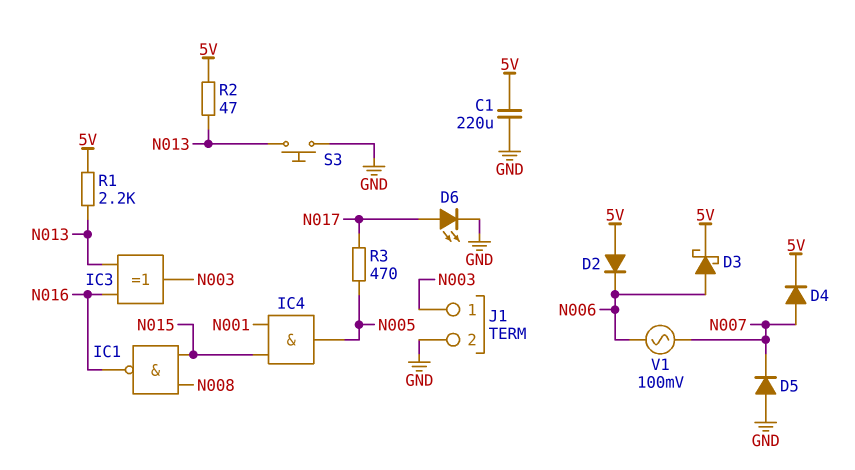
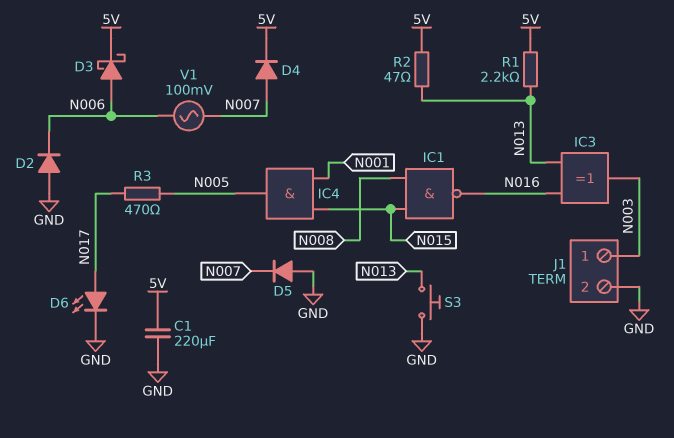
D2: diode (A 5V, K N006) -> diode (A GND, K N006)

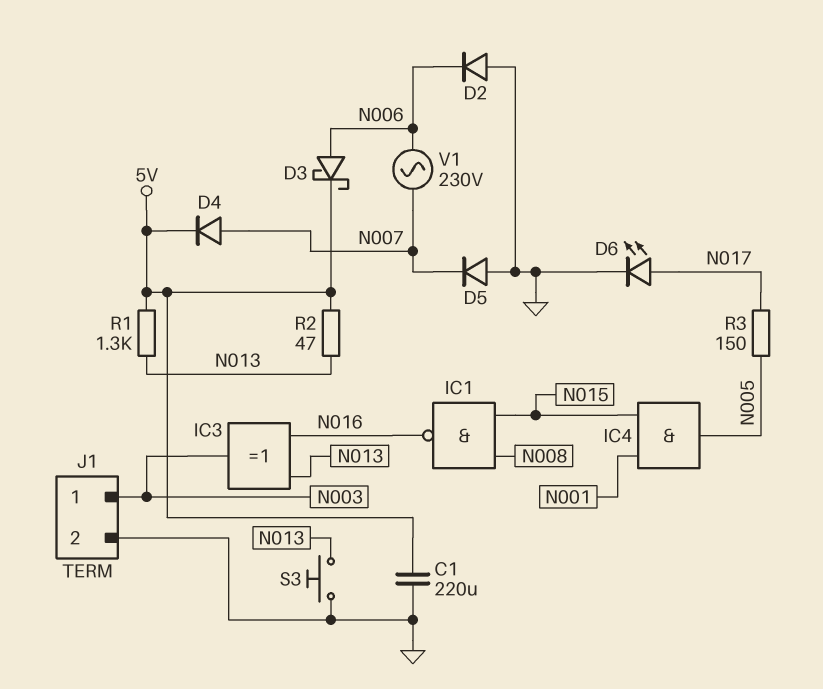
R1: 2.2k (5V, N013) -> 1.3k (5V, N013)
R3: 470 (N005, N017) -> 150 (N005, N017)
V1: AC 100mV (N006, N007) -> AC 230V (N006, N007)

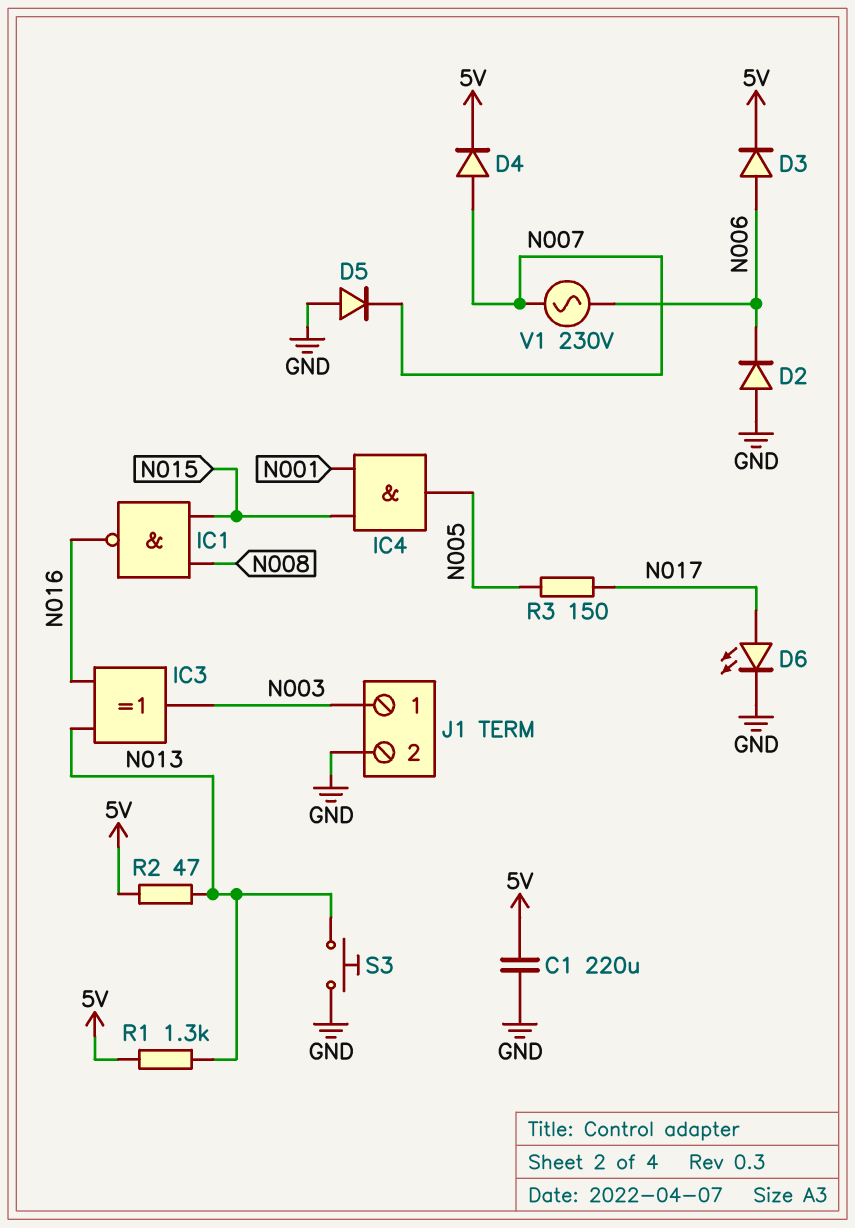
D3: schottky (A N006, K 5V) -> diode (A N006, K 5V)

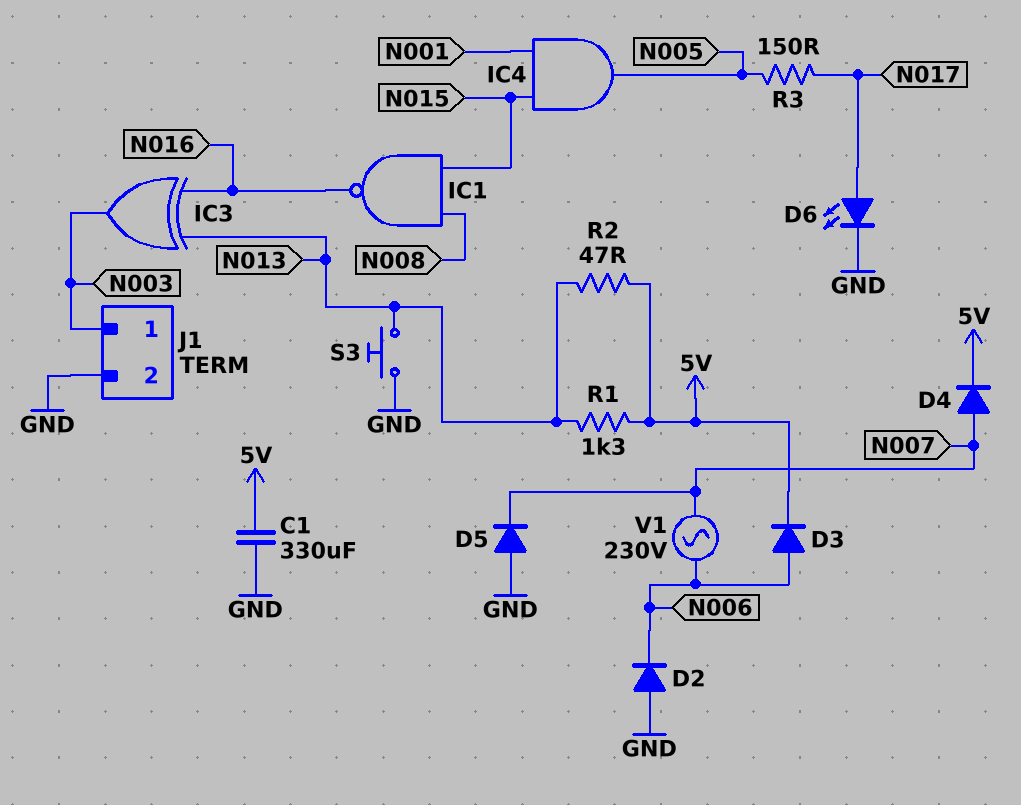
C1: 220uF (5V, GND) -> 330uF (5V, GND)

